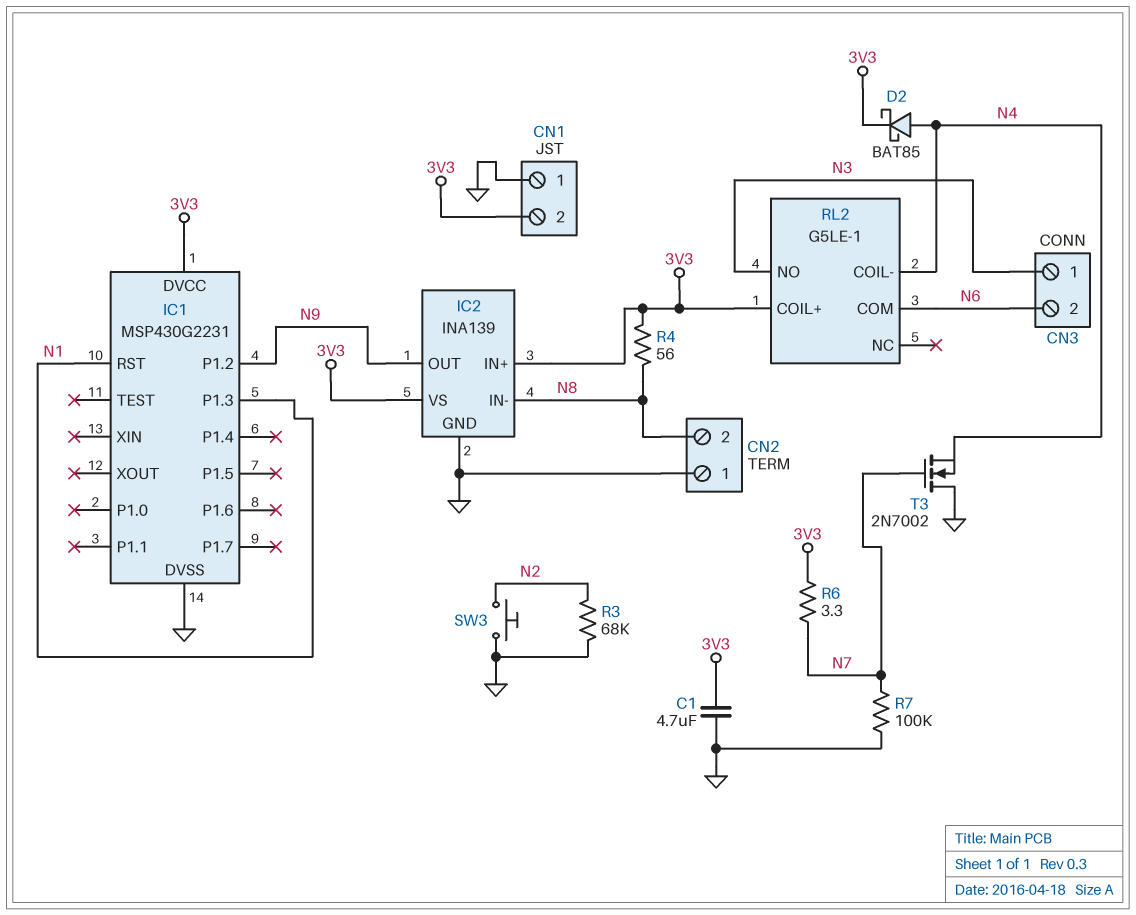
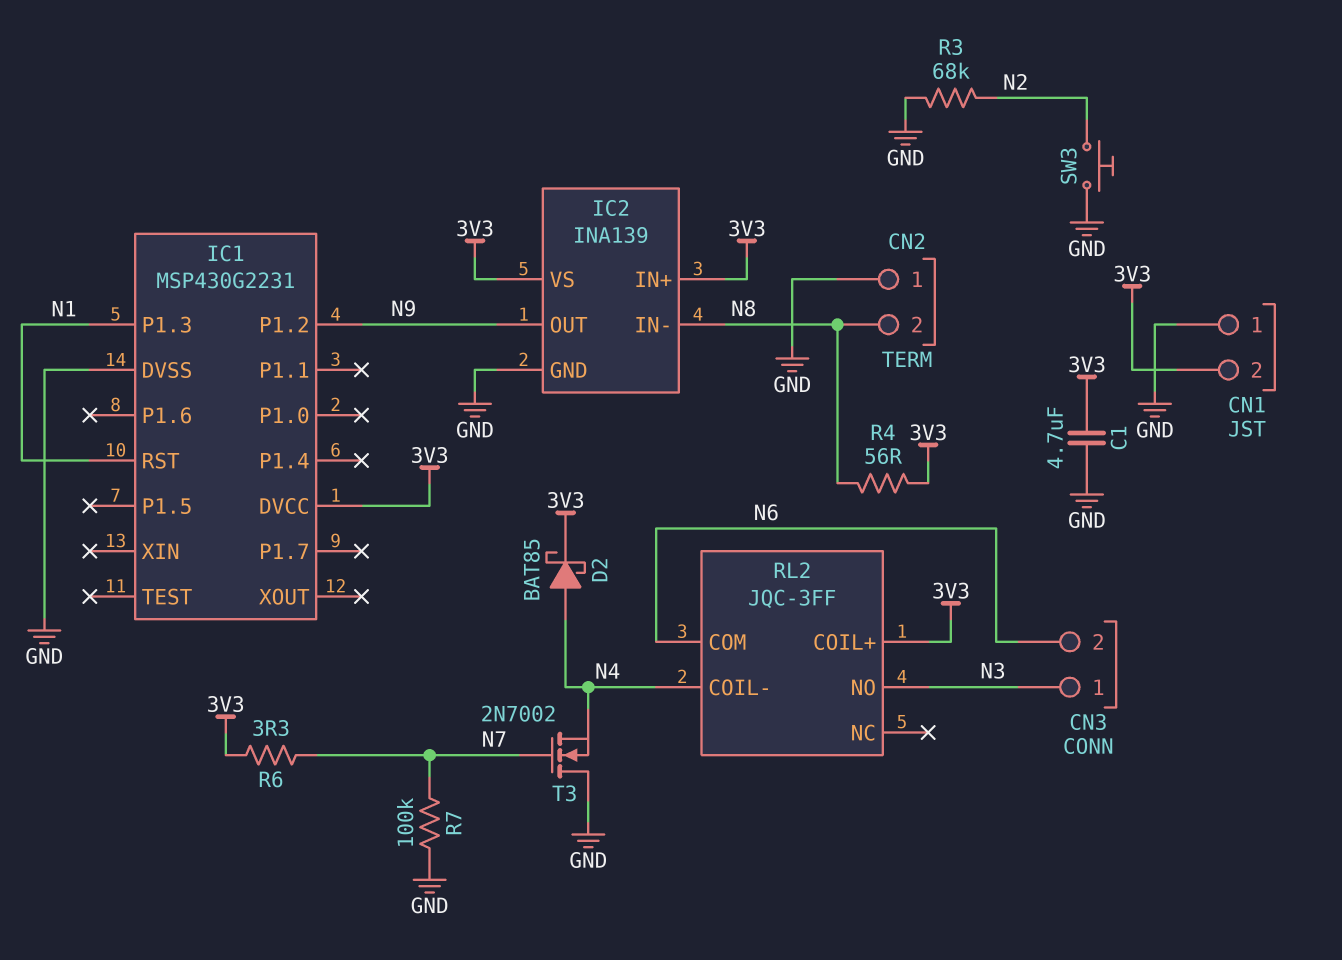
RL2: G5LE-1 -> JQC-3FF

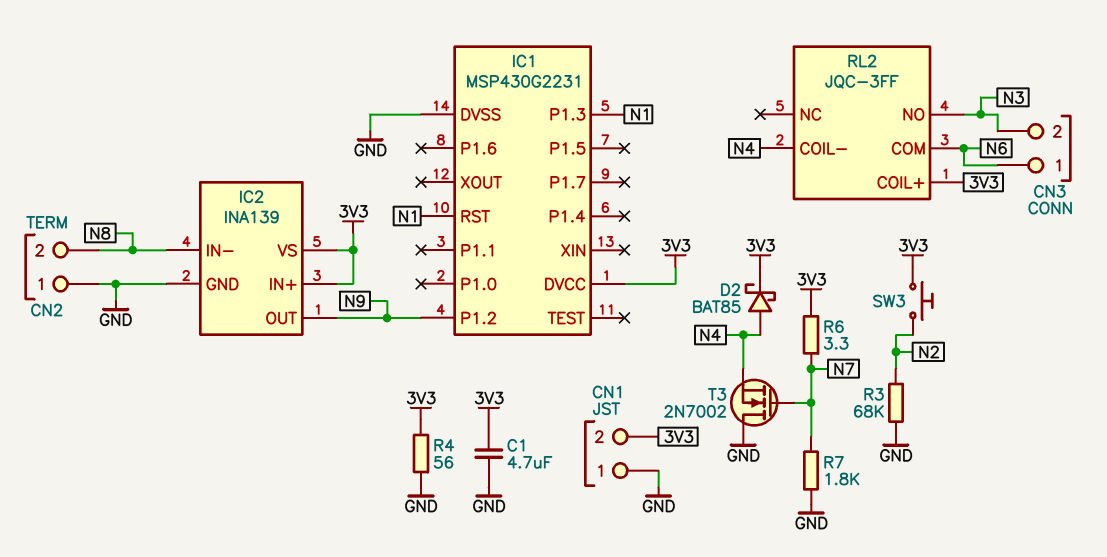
CN3 pin 1: N3 -> N6
CN3 pin 2: N6 -> N3
R4: 56 (3V3, N8) -> 56 (3V3, GND)
R7: 100k (GND, N7) -> 1.8k (GND, N7)
SW3: button (GND, N2) -> button (3V3, N2)

